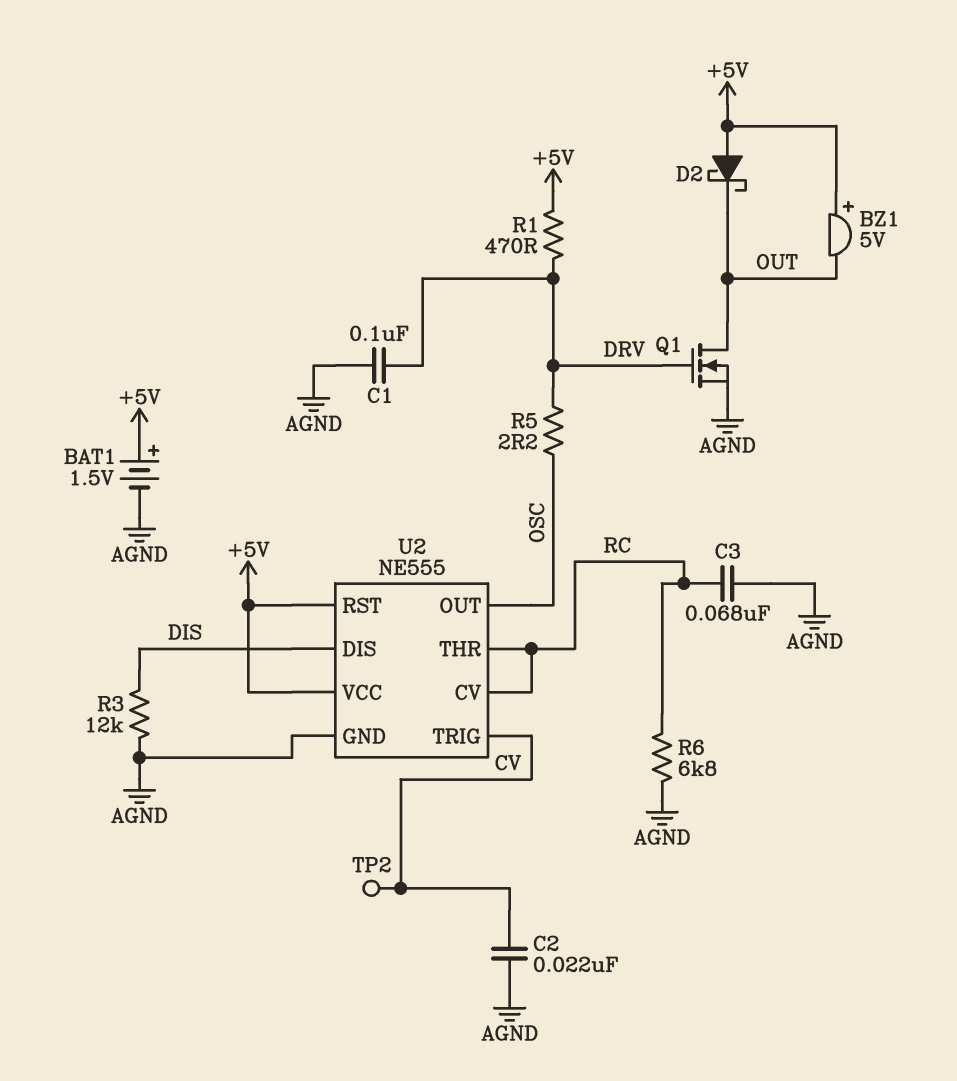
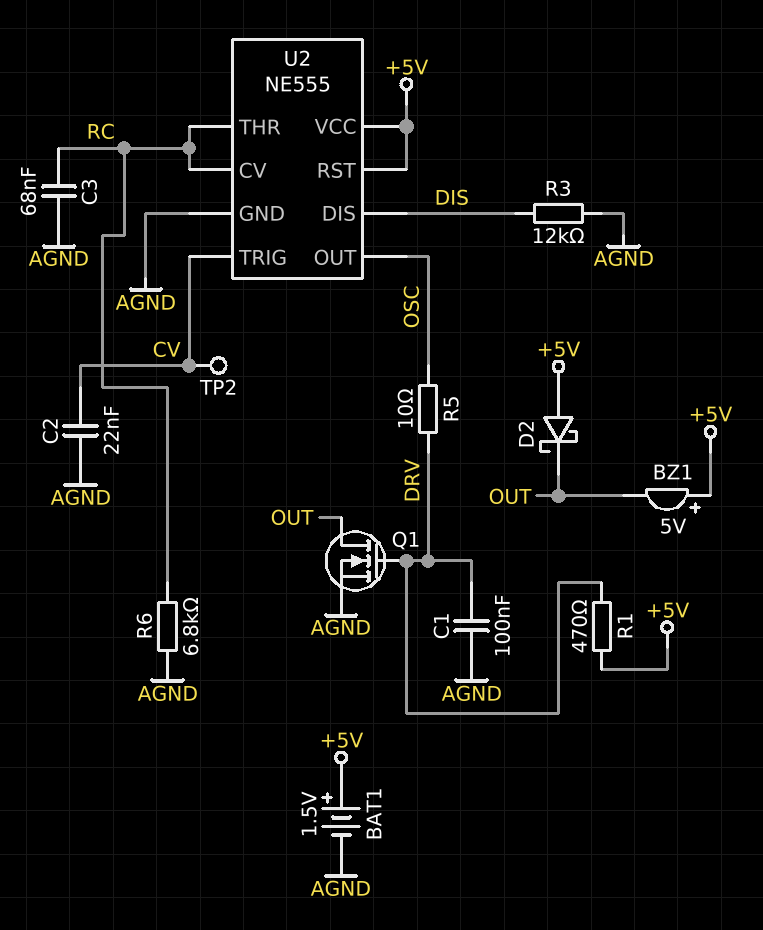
R5: 2.2 (DRV, OSC) -> 10 (DRV, OSC)

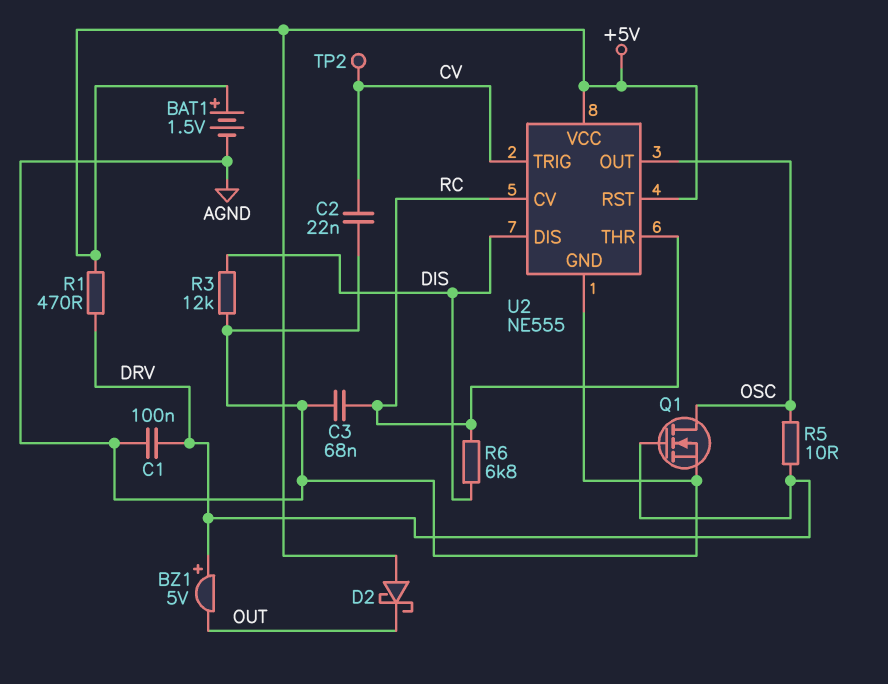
BZ1: buzzer 5V (plus +5V, minus OUT) -> buzzer 5V (plus DRV, minus OUT)
Q1: NMOS (G DRV, D OUT, S AGND) -> NMOS (G DRV, D OSC, S AGND)
R6: 6.8k (AGND, RC) -> 6.8k (DIS, RC)

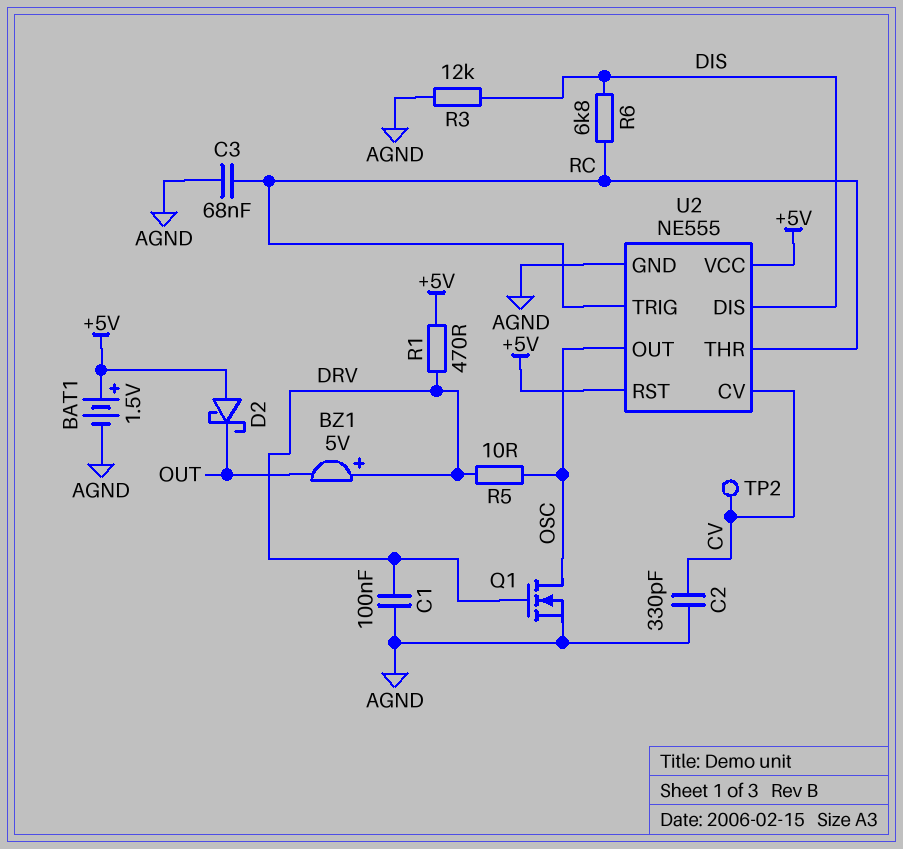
C2: 22nF (AGND, CV) -> 330pF (AGND, CV)
U2 pin CV: RC -> CV
U2 pin TRIG: CV -> RC

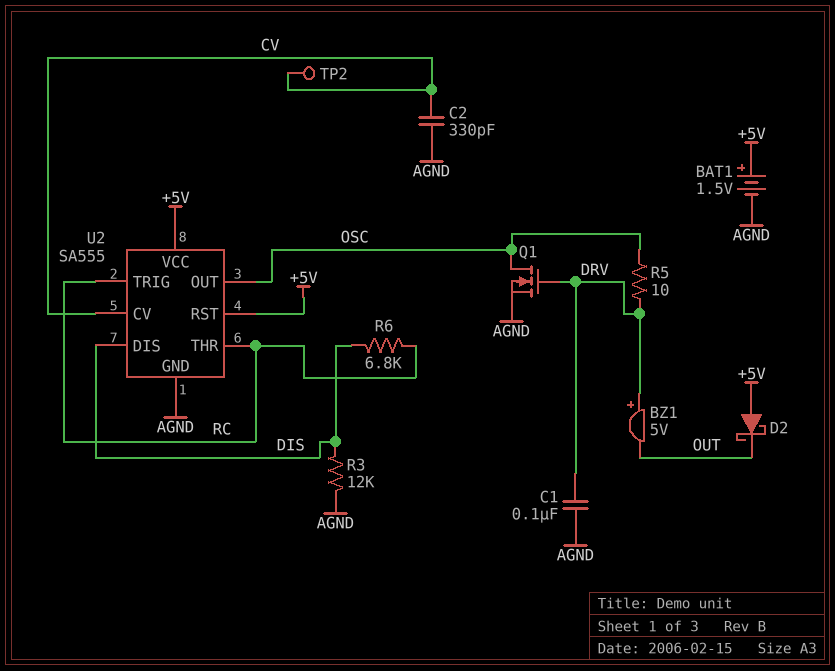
C3: 68nF (AGND, RC) -> none
R1: 470 (+5V, DRV) -> none
U2: NE555 -> SA555

